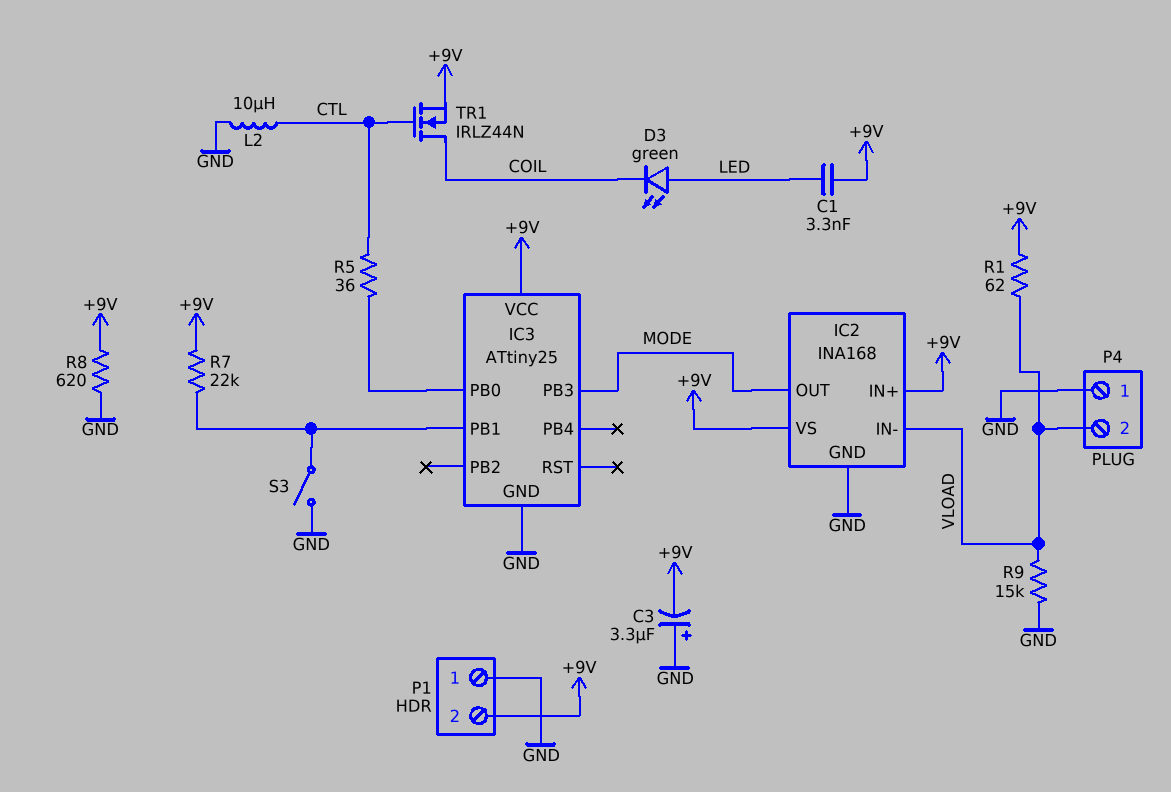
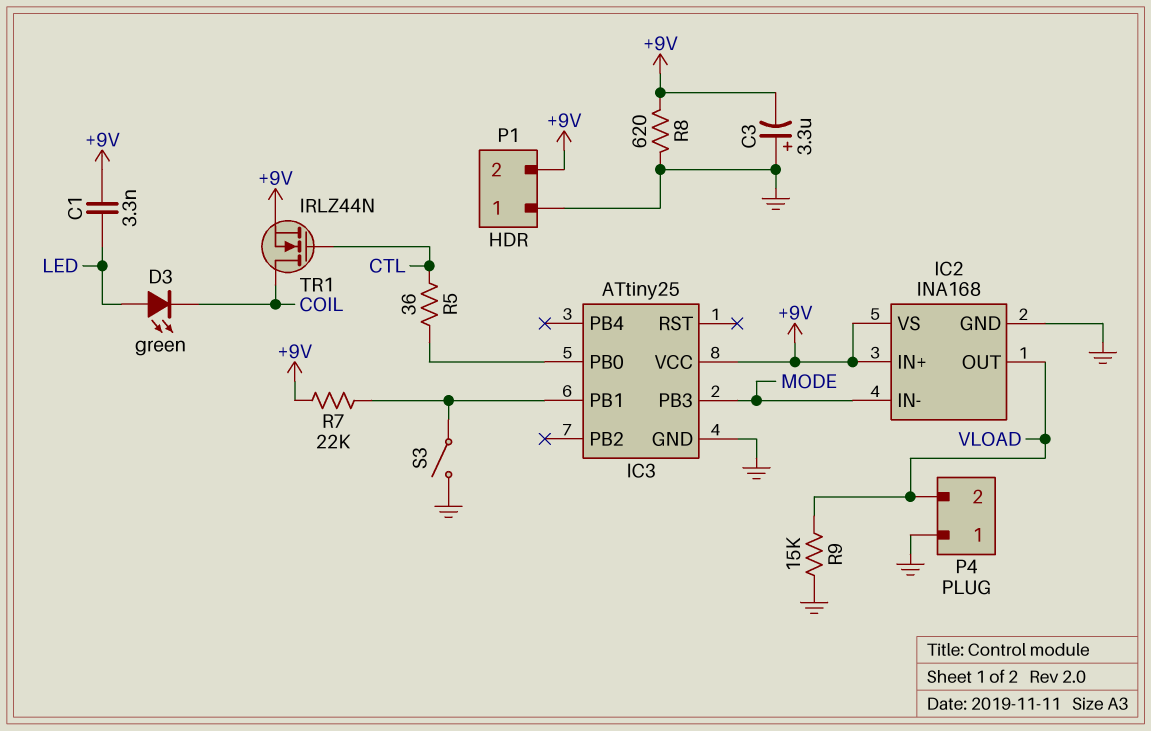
IC2 pin IN-: VLOAD -> MODE
IC2 pin OUT: MODE -> VLOAD
L2: 10uH (CTL, GND) -> none
R1: 62 (+9V, VLOAD) -> none

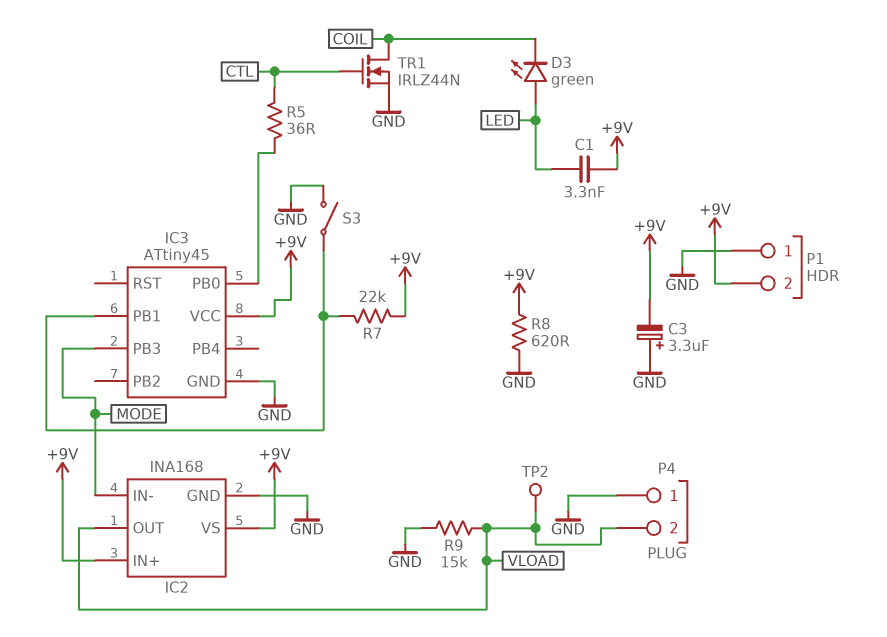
IC3: ATtiny25 -> ATtiny45
TP2: none -> test point (VLOAD)
TR1: NMOS IRLZ44N (G CTL, D COIL, S +9V) -> NMOS IRLZ44N (G CTL, D COIL, S GND)

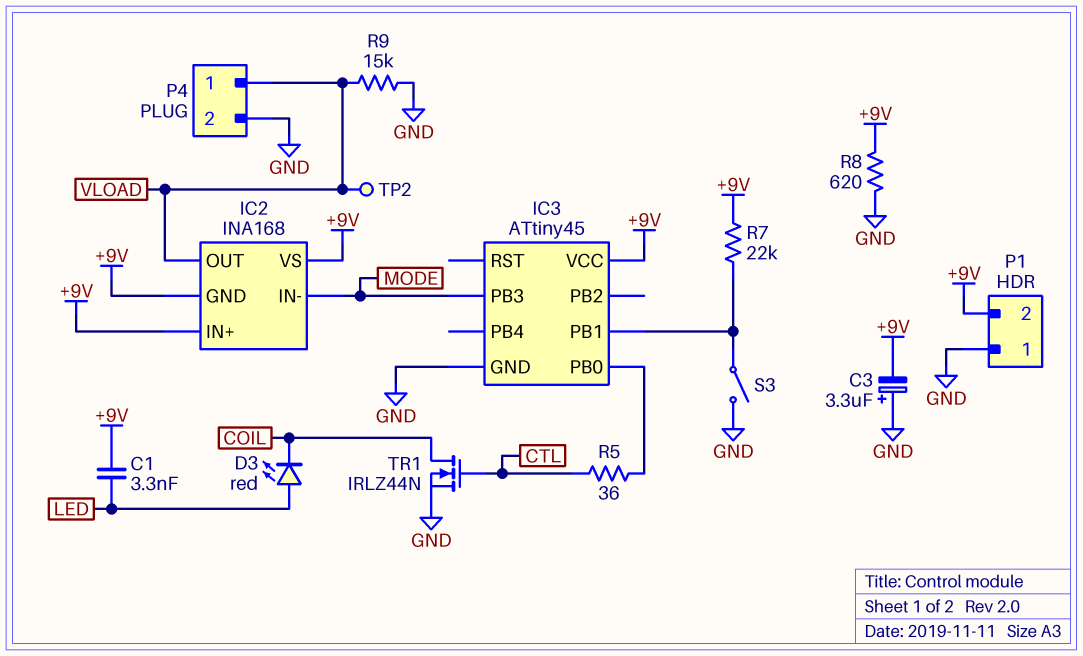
D3: LED green (A LED, K COIL) -> LED red (A LED, K COIL)
IC2 pin GND: GND -> +9V
P4 pin 1: GND -> VLOAD
P4 pin 2: VLOAD -> GND

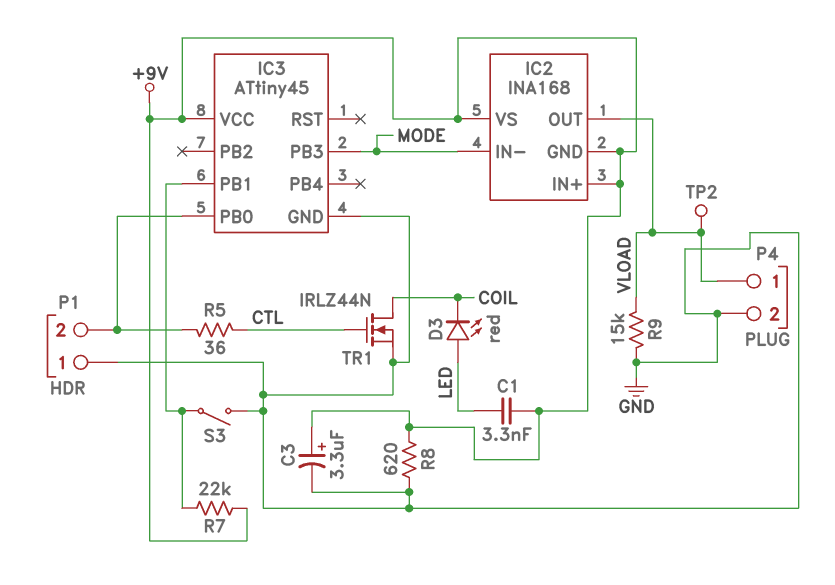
C3: 3.3uF (plus GND, minus +9V) -> 3.3uF (plus +9V, minus GND)
P1 pin 2: +9V -> IC3/PB0

